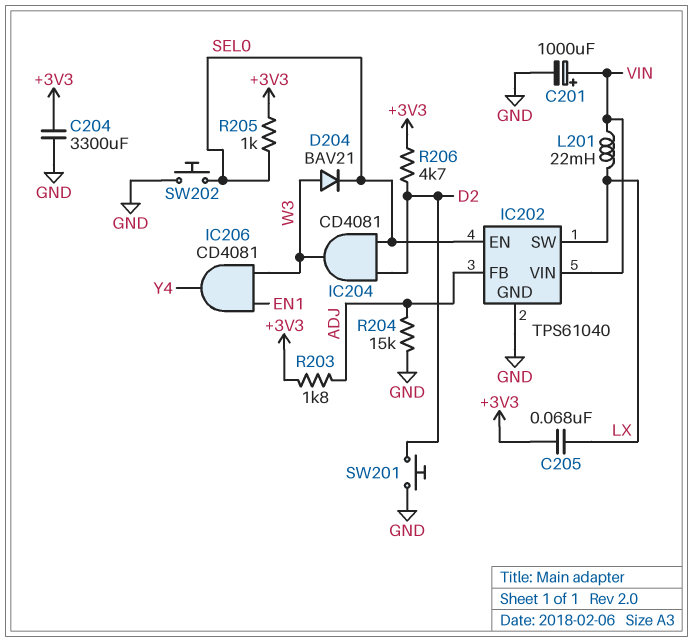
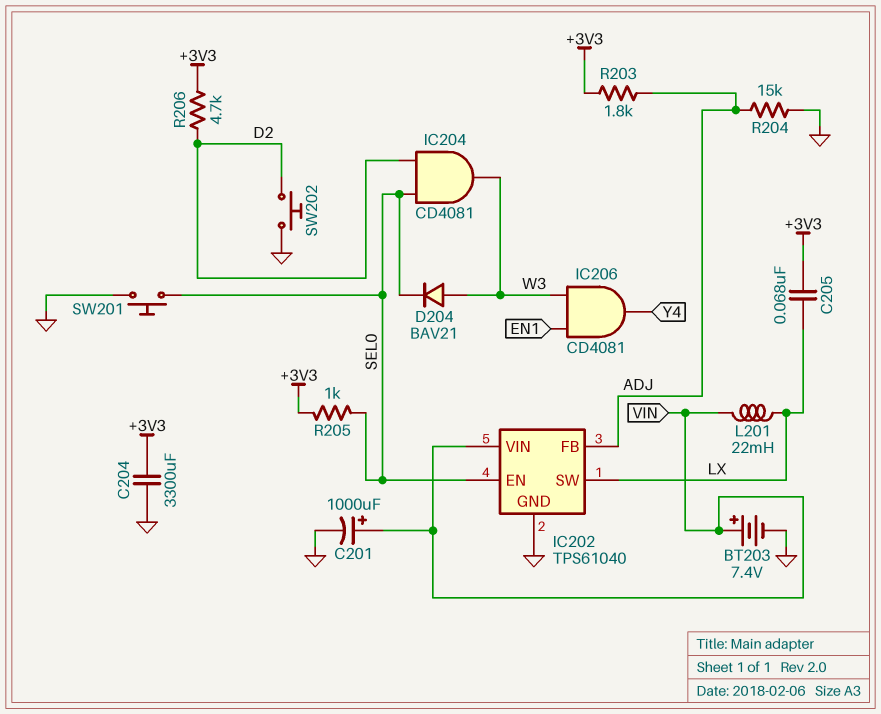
BT203: none -> 7.4V (plus VIN, minus GND)
SW201: button (D2, GND) -> button (GND, SEL0)
SW202: button (GND, SEL0) -> button (D2, GND)

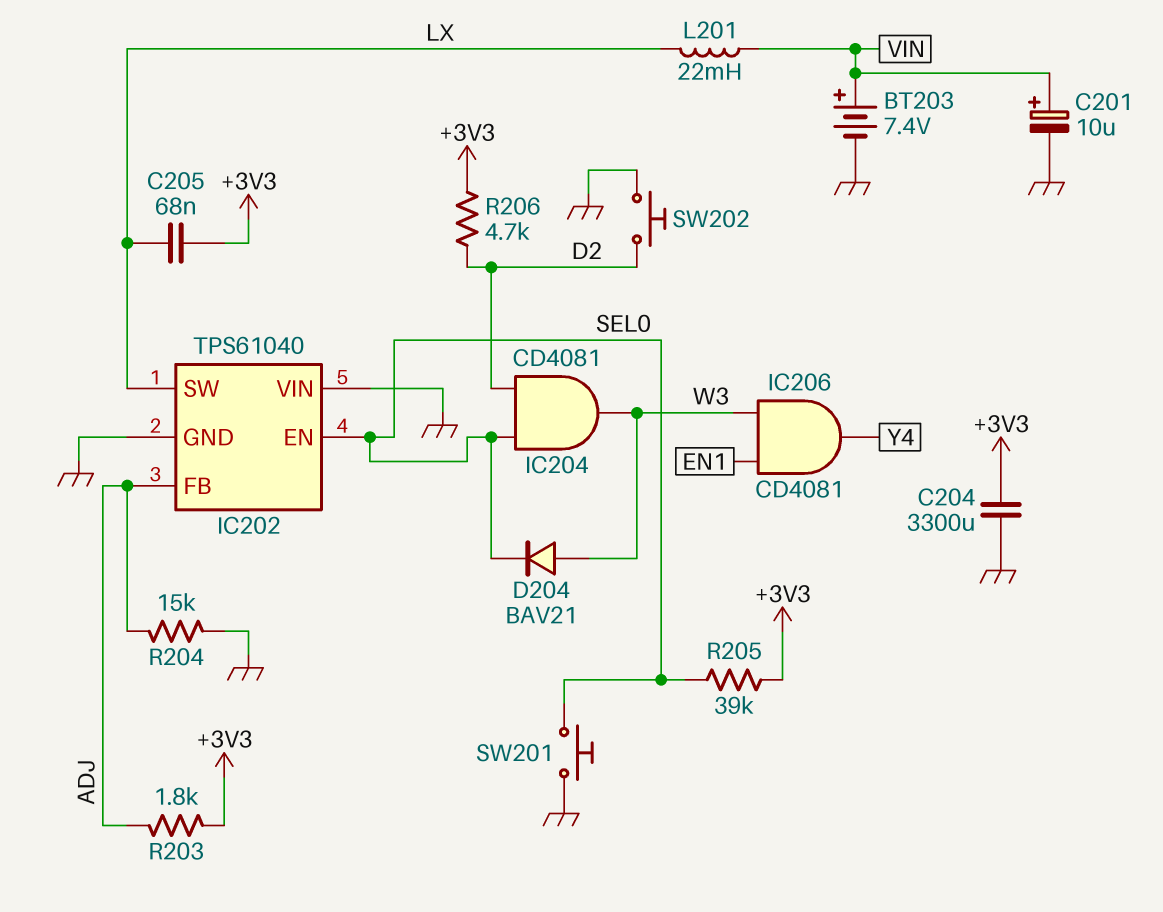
C201: 1000uF (plus VIN, minus GND) -> 10uF (plus VIN, minus GND)
IC202 pin VIN: VIN -> GND
R205: 1k (+3V3, SEL0) -> 39k (+3V3, SEL0)

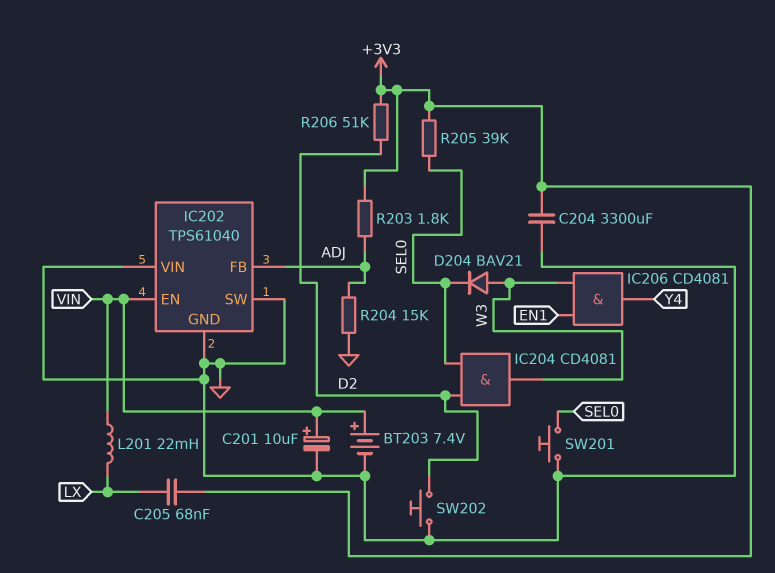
IC202 pin EN: SEL0 -> VIN
IC202 pin SW: LX -> GND
R206: 4.7k (+3V3, D2) -> 51k (+3V3, D2)

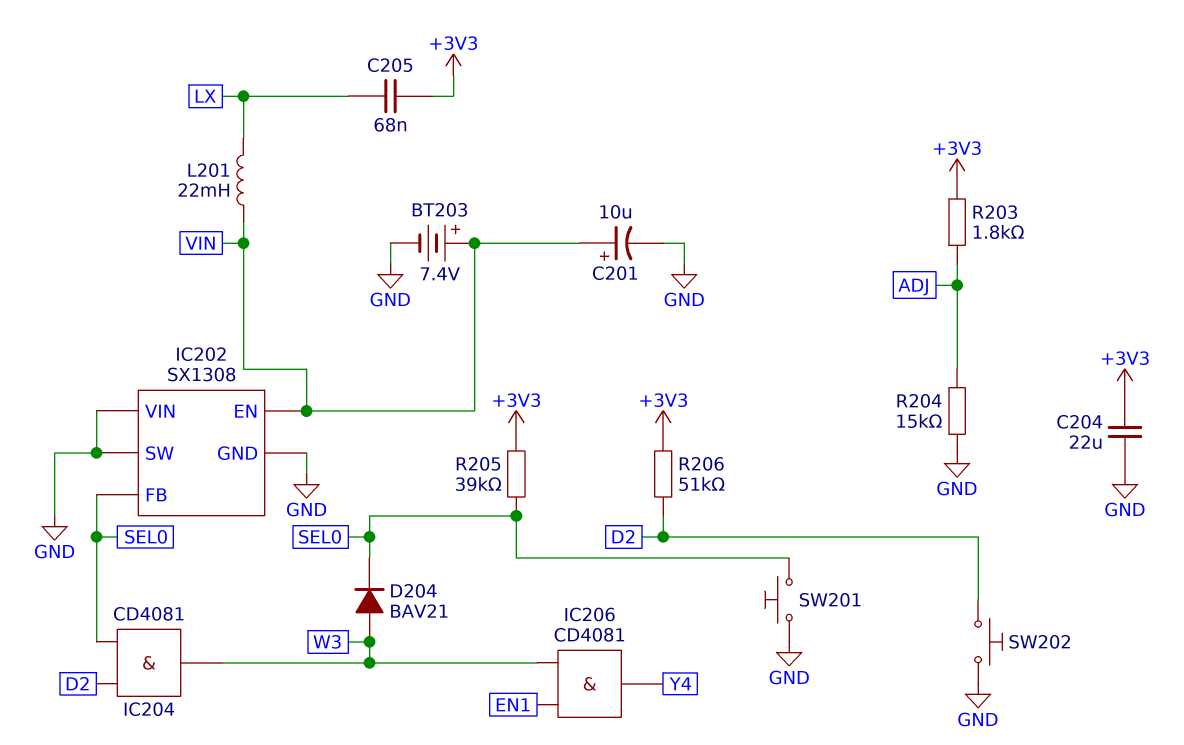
C204: 3300uF (+3V3, GND) -> 22uF (+3V3, GND)
IC202: TPS61040 -> SX1308
IC202 pin FB: ADJ -> SEL0

